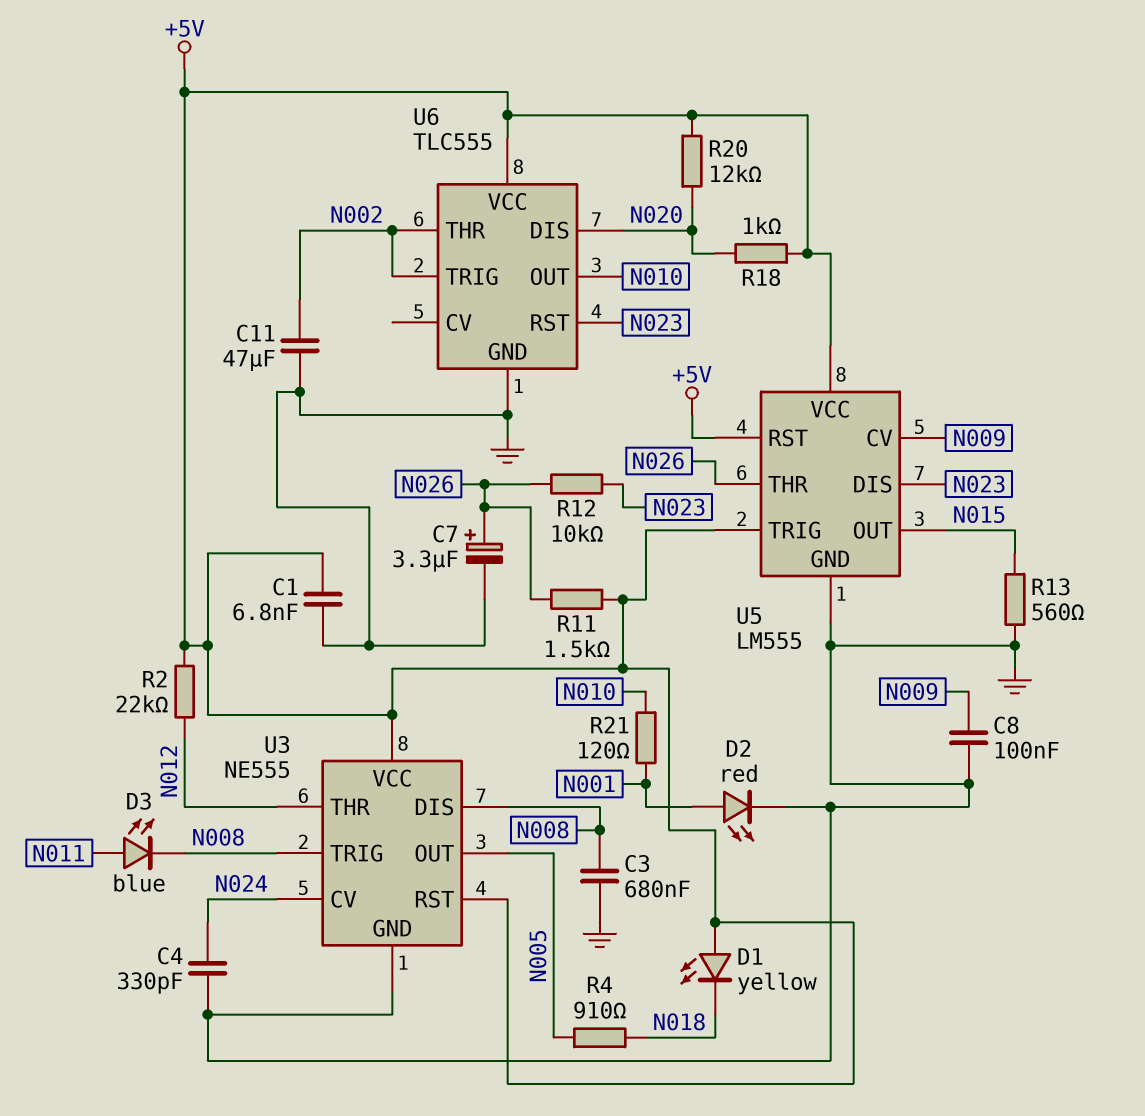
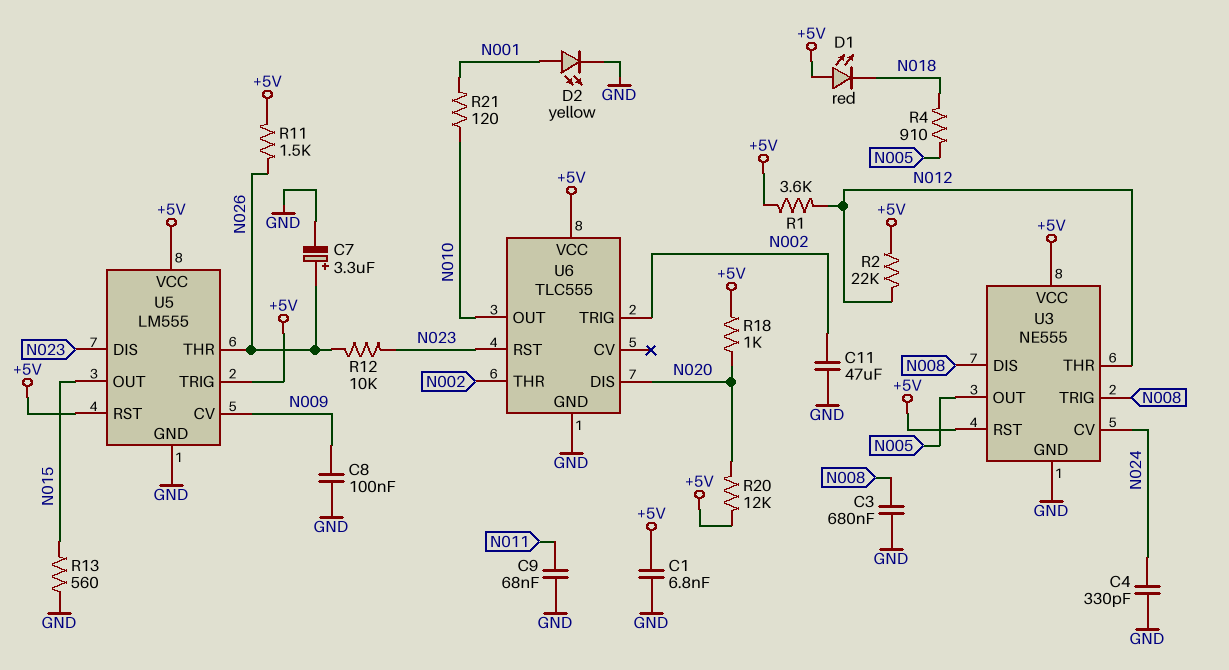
C9: none -> 68nF (GND, N011)
D1: LED yellow (A +5V, K N018) -> LED red (A +5V, K N018)
D2: LED red (A N001, K GND) -> LED yellow (A N001, K GND)
D3: LED blue (A N011, K N008) -> none
R1: none -> 3.6k (+5V, N012)

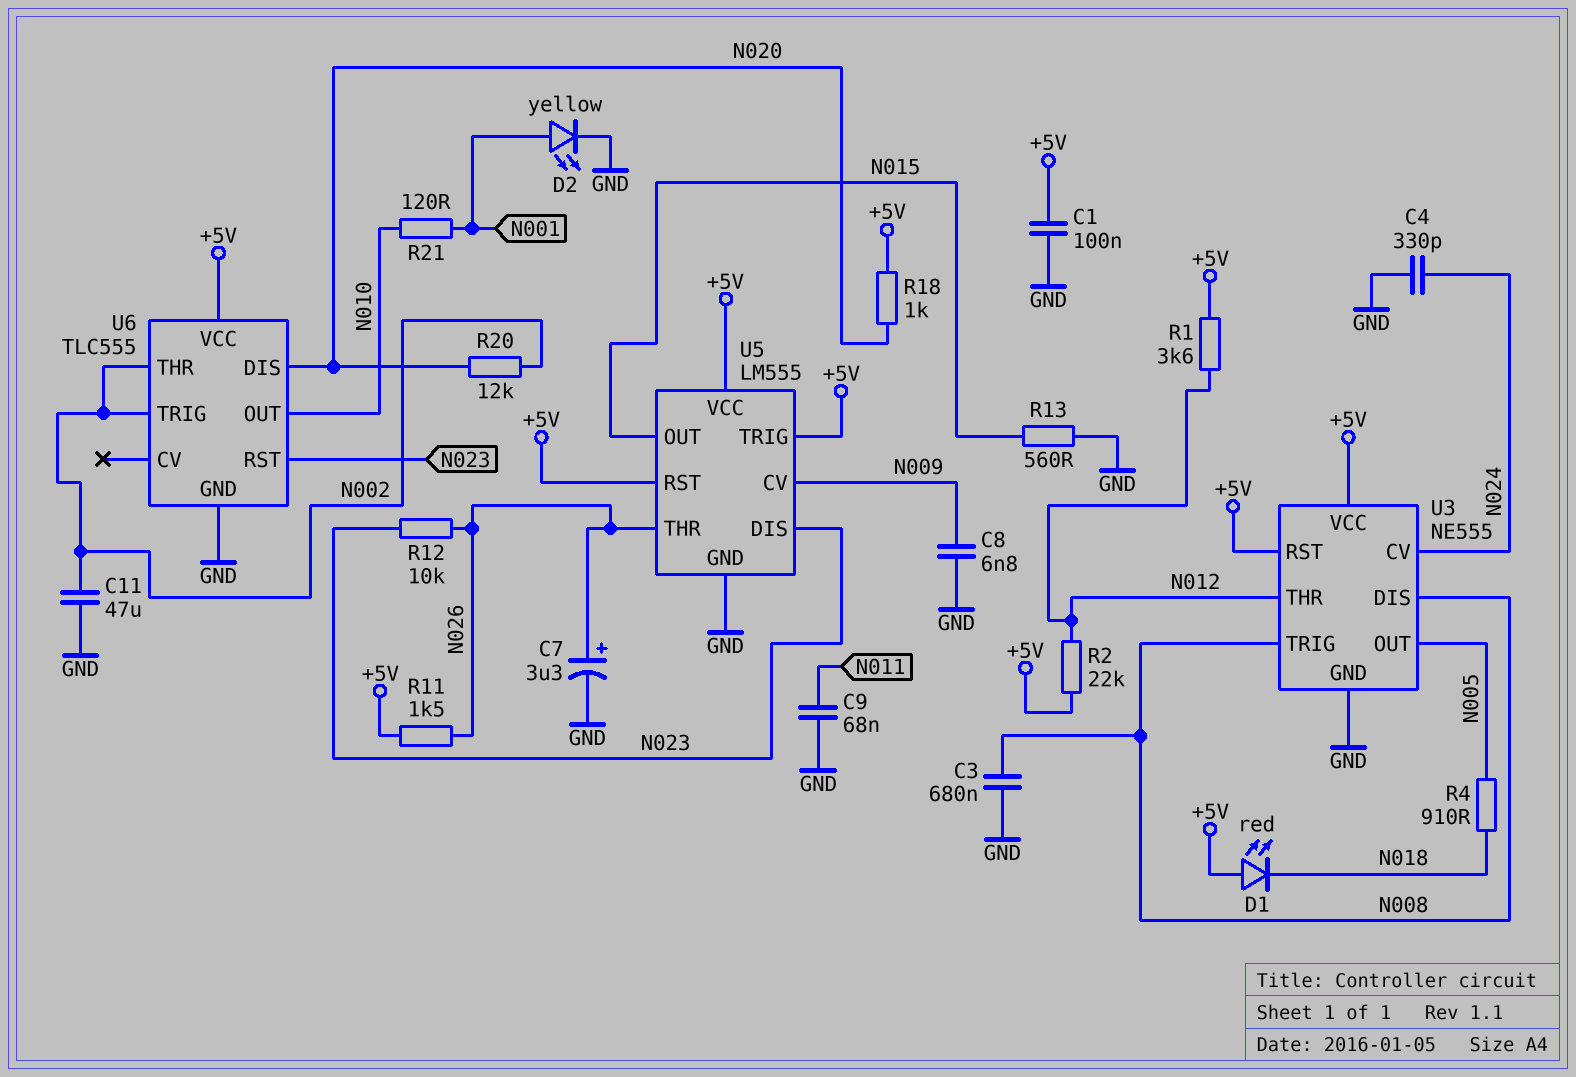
C1: 6.8nF (+5V, GND) -> 100nF (+5V, GND)
C8: 100nF (GND, N009) -> 6.8nF (GND, N009)
R20: 12k (+5V, N020) -> 12k (N002, N020)

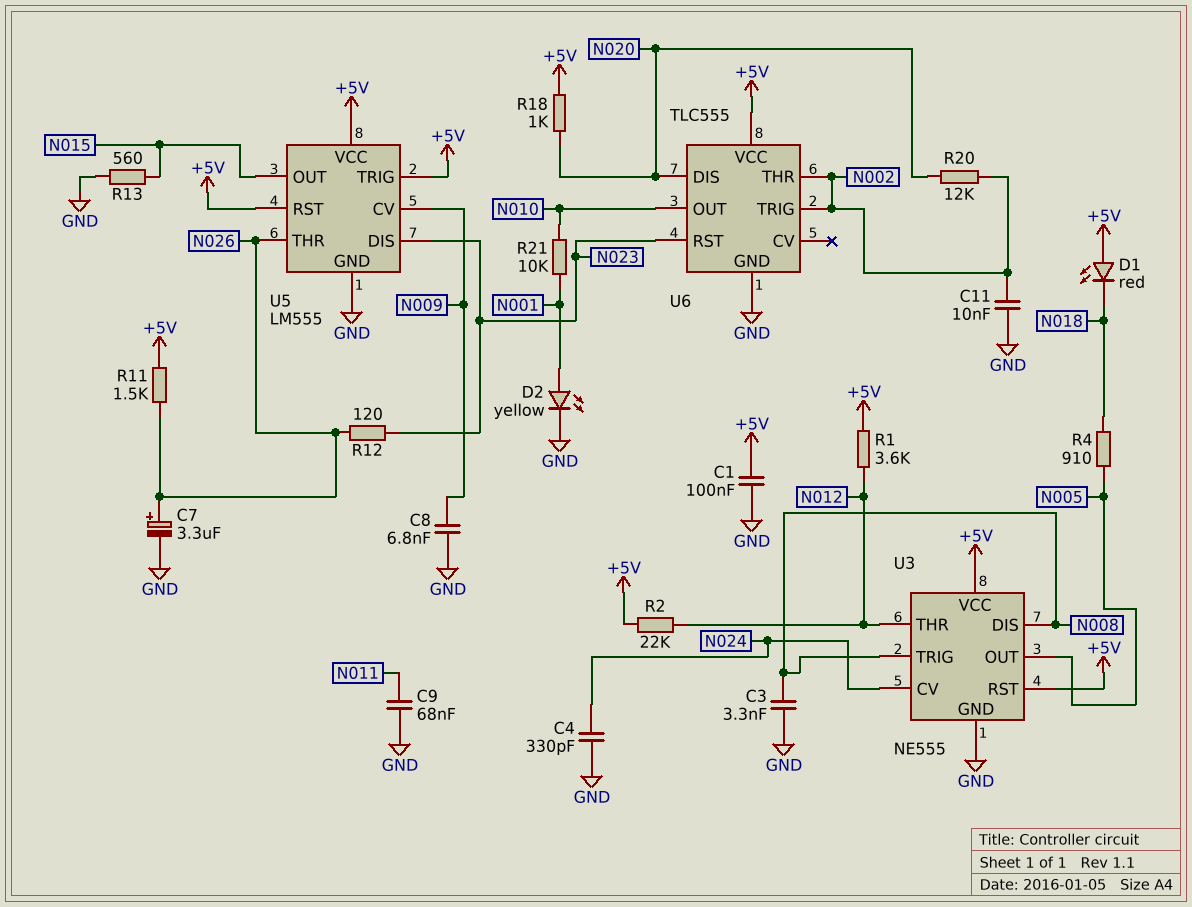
C3: 680nF (GND, N008) -> 3.3nF (GND, N008)
C11: 47uF (GND, N002) -> 10nF (GND, N002)
R12: 10k (N023, N026) -> 120 (N023, N026)
R21: 120 (N001, N010) -> 10k (N001, N010)

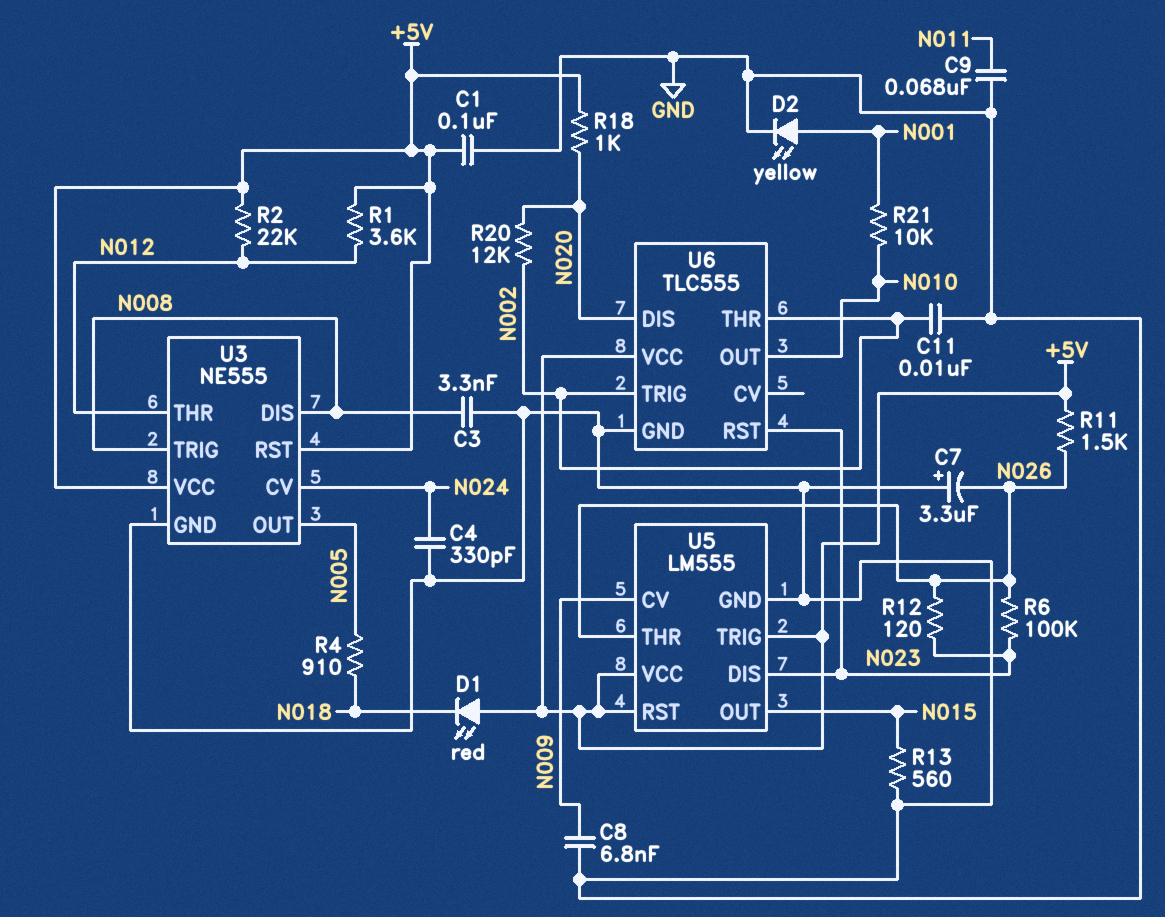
C7: 3.3uF (plus N026, minus GND) -> 3.3uF (plus GND, minus N026)
R6: none -> 100k (N023, N026)

